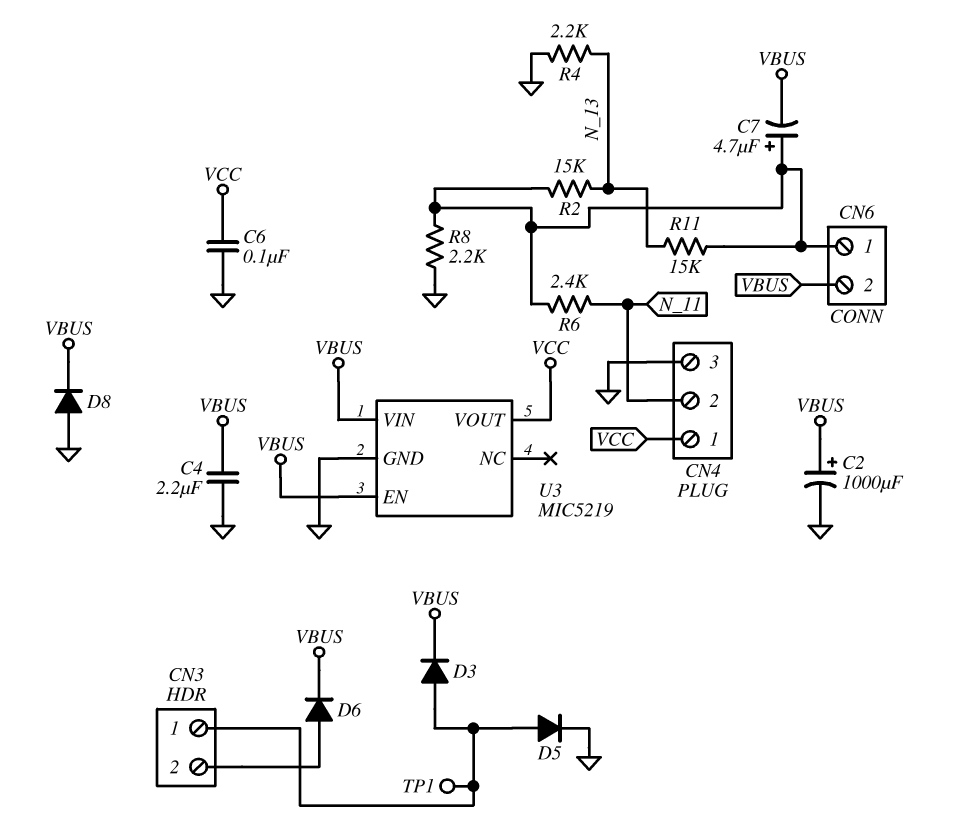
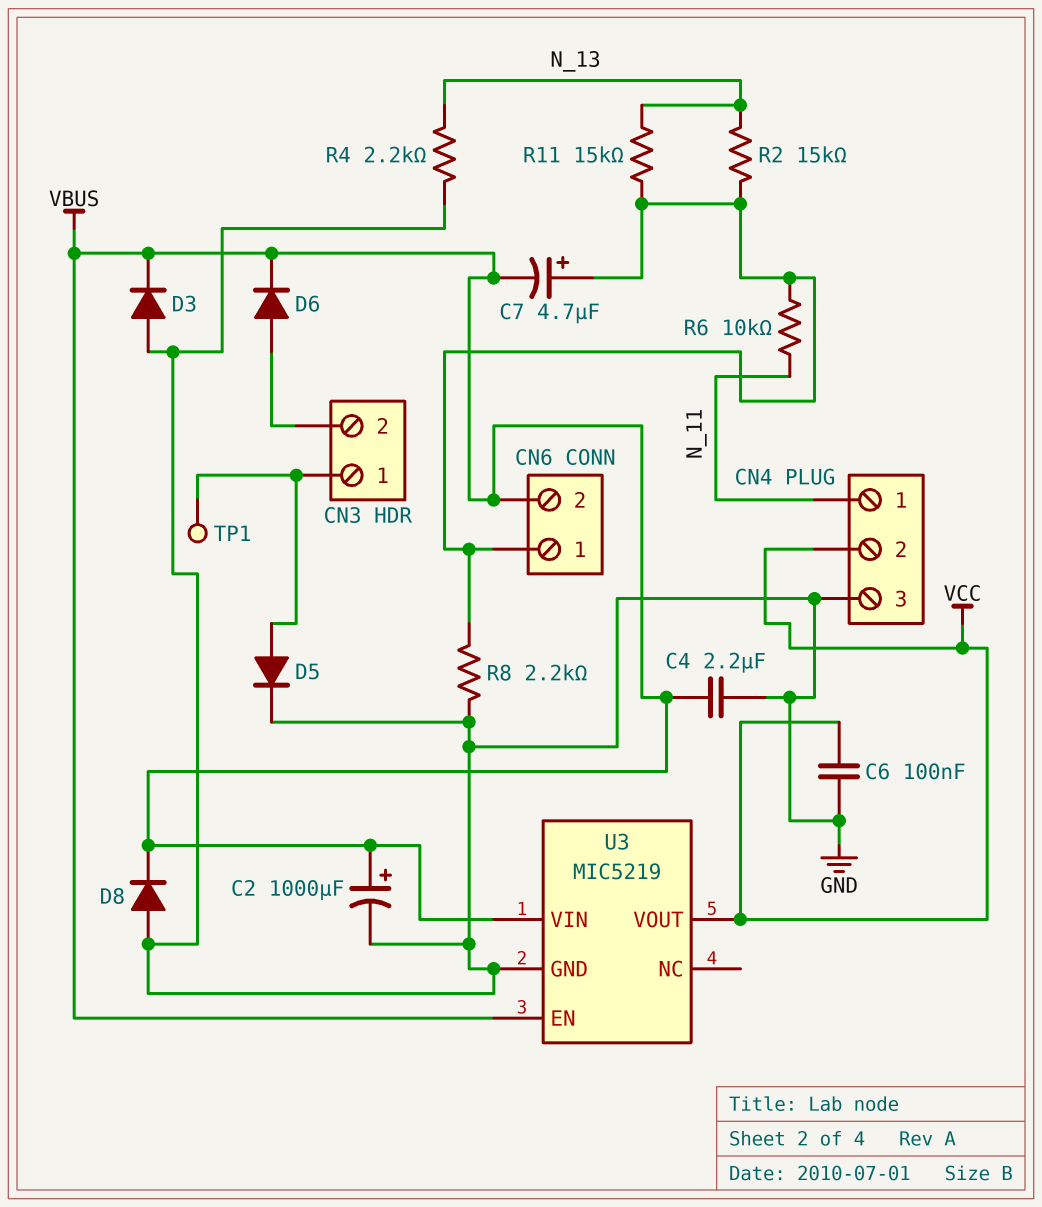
CN4 pin 1: VCC -> N_11
CN4 pin 2: N_11 -> VCC
D3: diode (A CN3/1, K VBUS) -> diode (A GND, K VBUS)
R6: 2.4k (CN6/1, N_11) -> 10k (CN6/1, N_11)

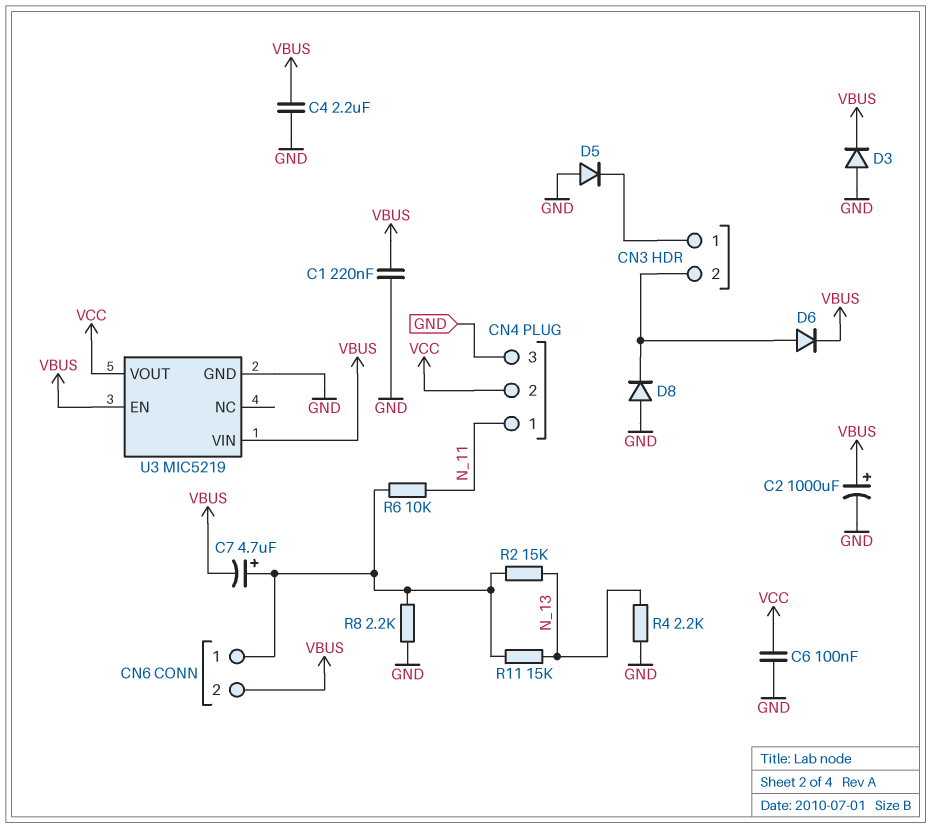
C1: none -> 220nF (GND, VBUS)
D5: diode (A CN3/1, K GND) -> diode (A GND, K CN3/1)
D8: diode (A GND, K VBUS) -> diode (A GND, K CN3/2)
TP1: test point (CN3/1) -> none

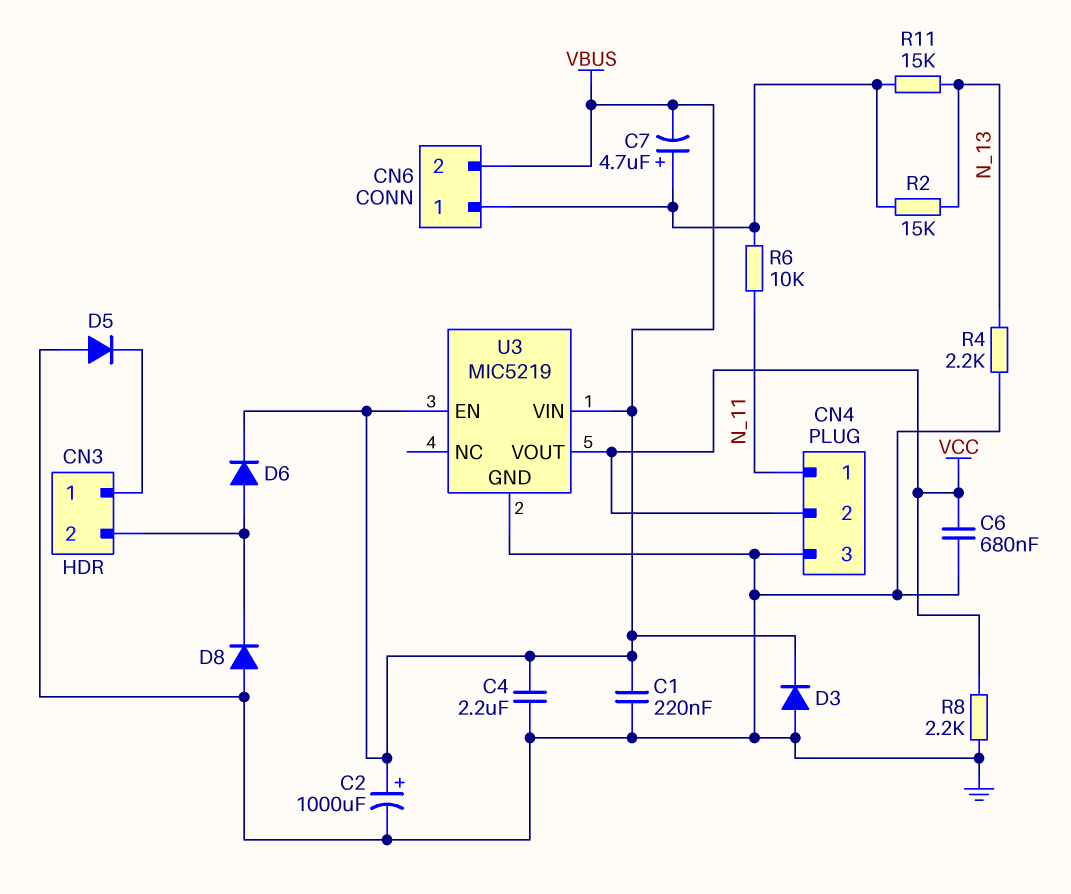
C6: 100nF (GND, VCC) -> 680nF (GND, VCC)
R8: 2.2k (CN6/1, GND) -> 2.2k (GND, VCC)

